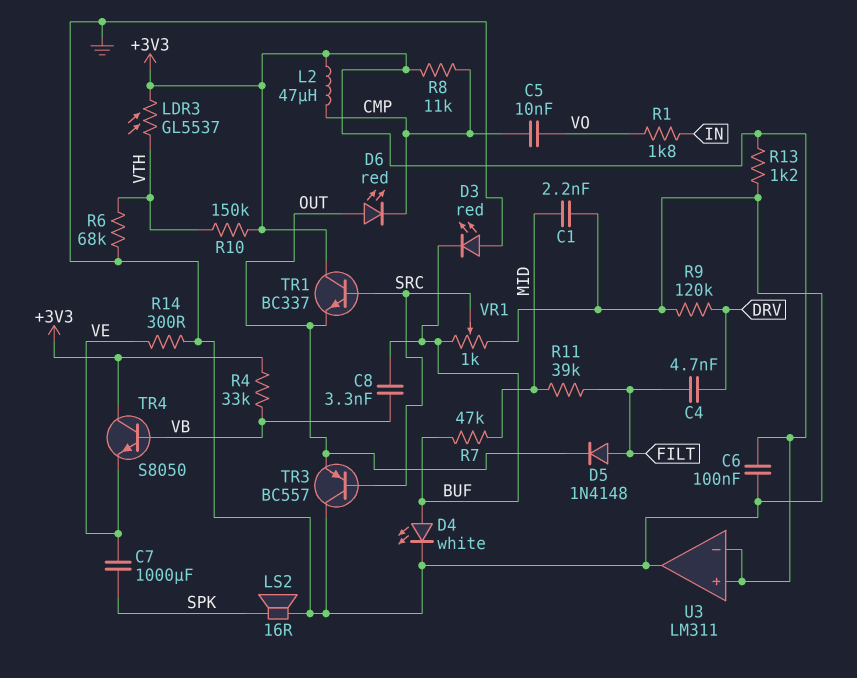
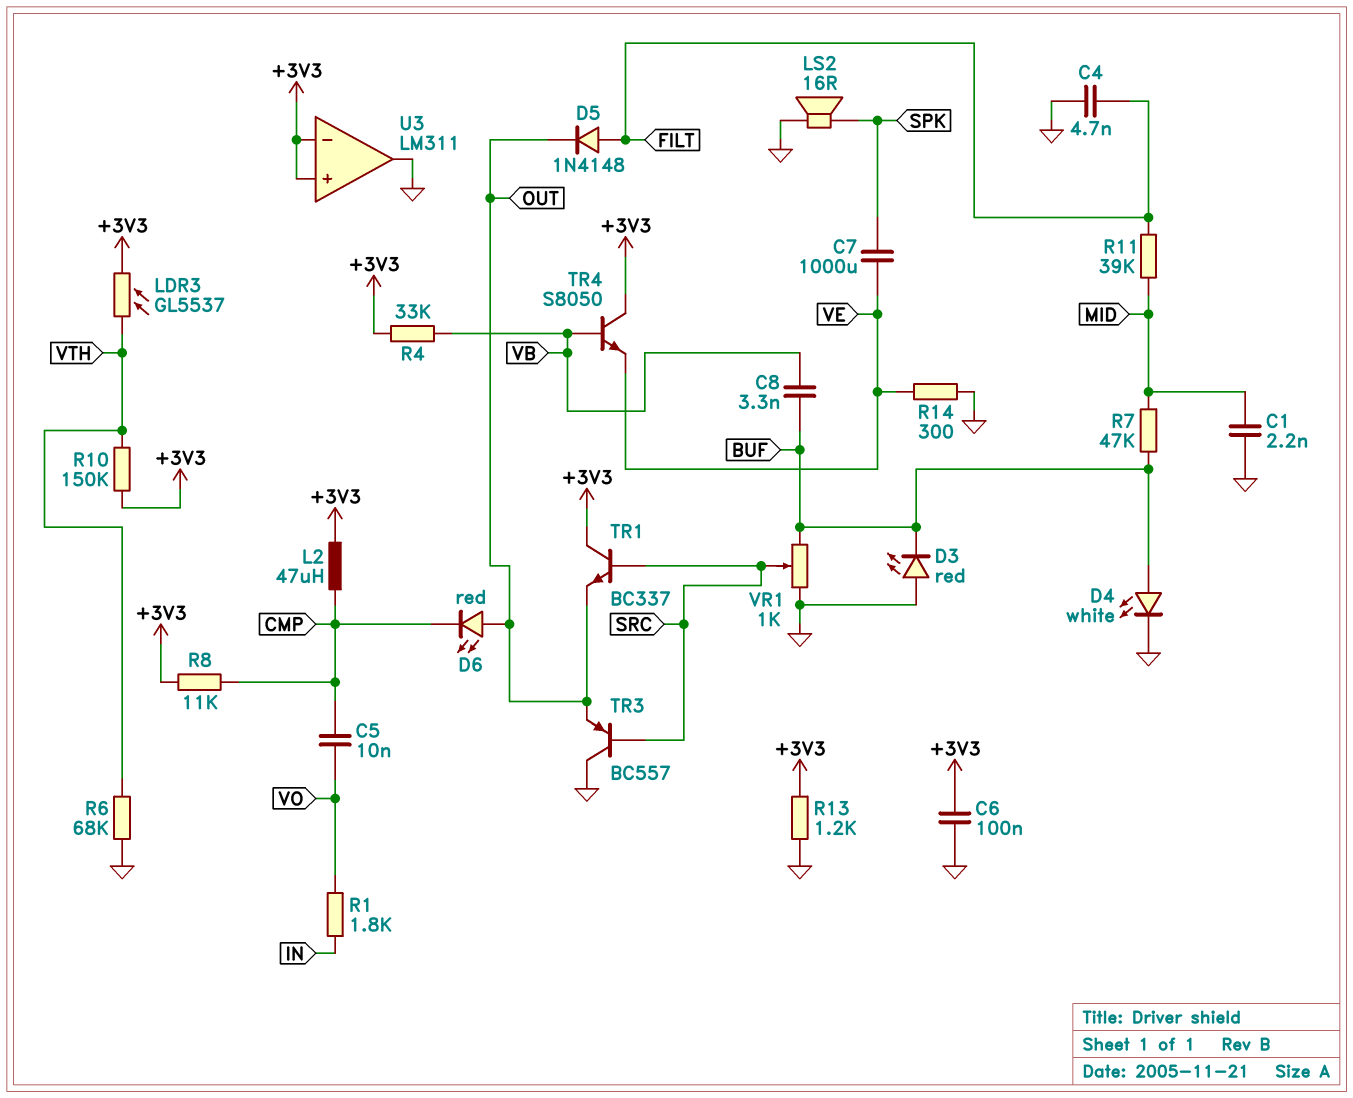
C4: 4.7nF (DRV, FILT) -> 4.7nF (FILT, GND)
R9: 120k (DRV, GND) -> none

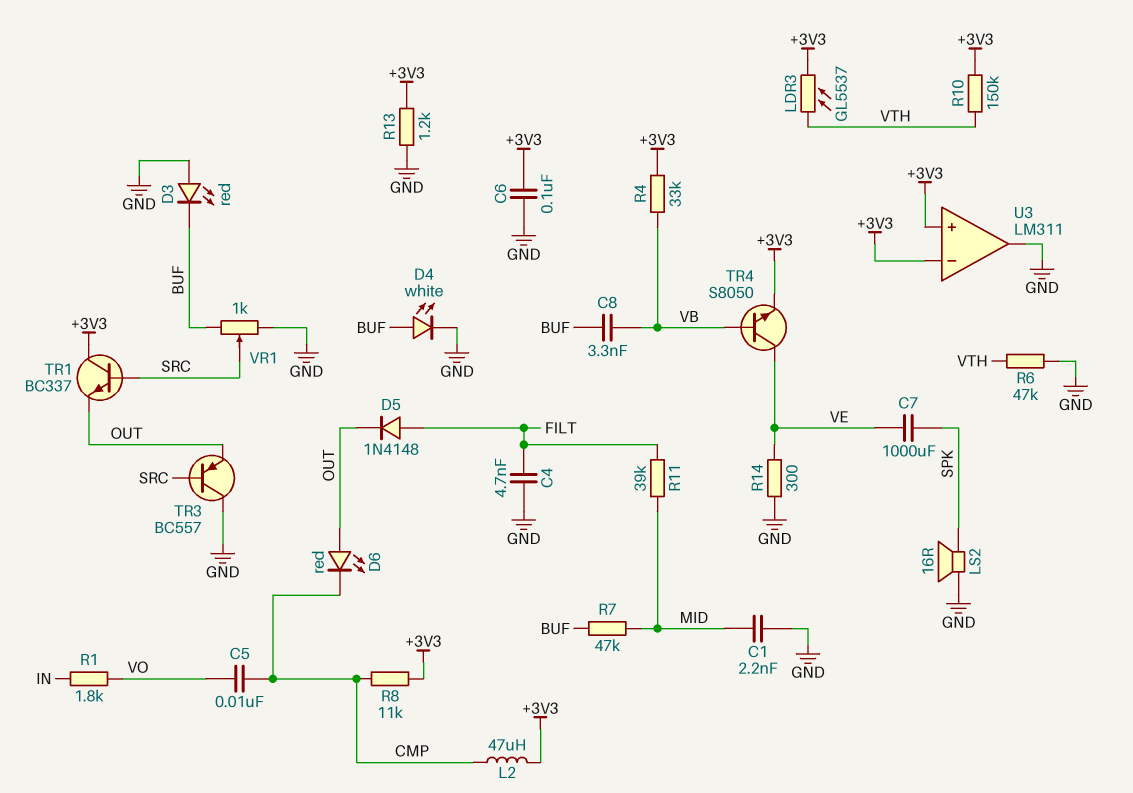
R6: 68k (GND, VTH) -> 47k (GND, VTH)
TR4: NPN S8050 (B VB, C +3V3, E VE) -> NPN S8050 (B VB, C VE, E +3V3)

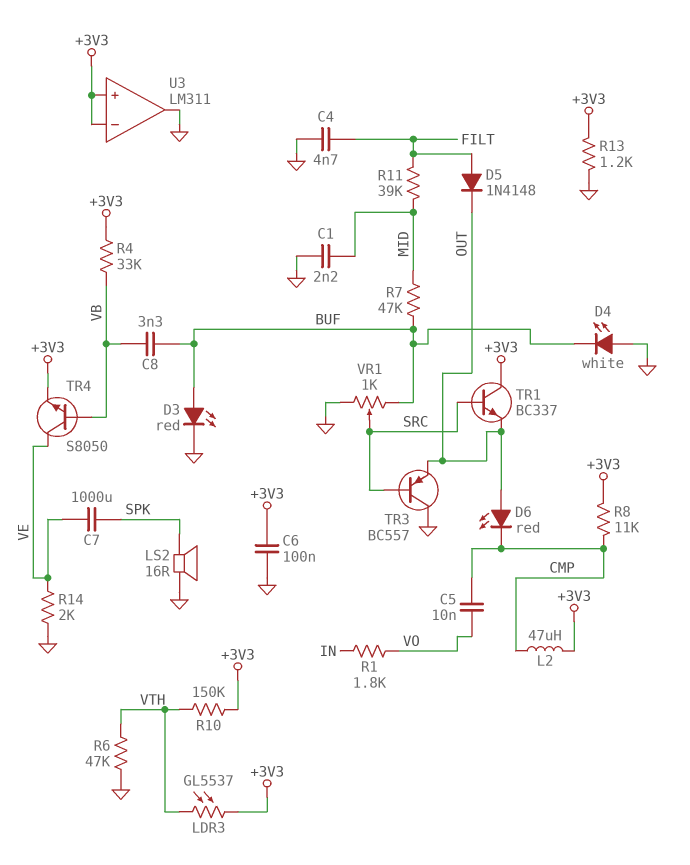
D3: LED red (A GND, K BUF) -> LED red (A BUF, K GND)
D4: LED white (A BUF, K GND) -> LED white (A GND, K BUF)
R14: 300 (GND, VE) -> 2k (GND, VE)

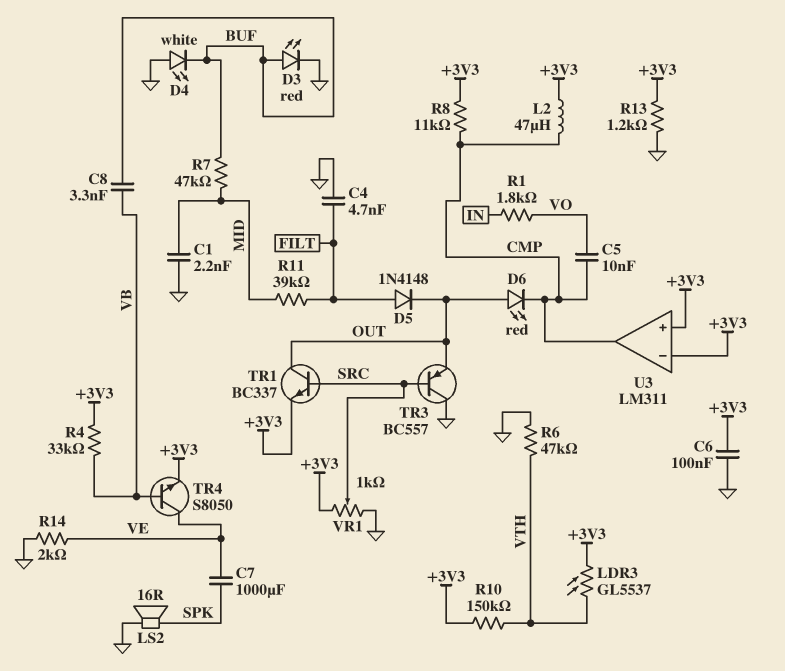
TR1: NPN BC337 (B SRC, C +3V3, E OUT) -> NPN BC337 (B SRC, C OUT, E +3V3)
U3 pin out: GND -> CMP
VR1: 1k (BUF, GND, wiper SRC) -> 1k (+3V3, GND, wiper SRC)

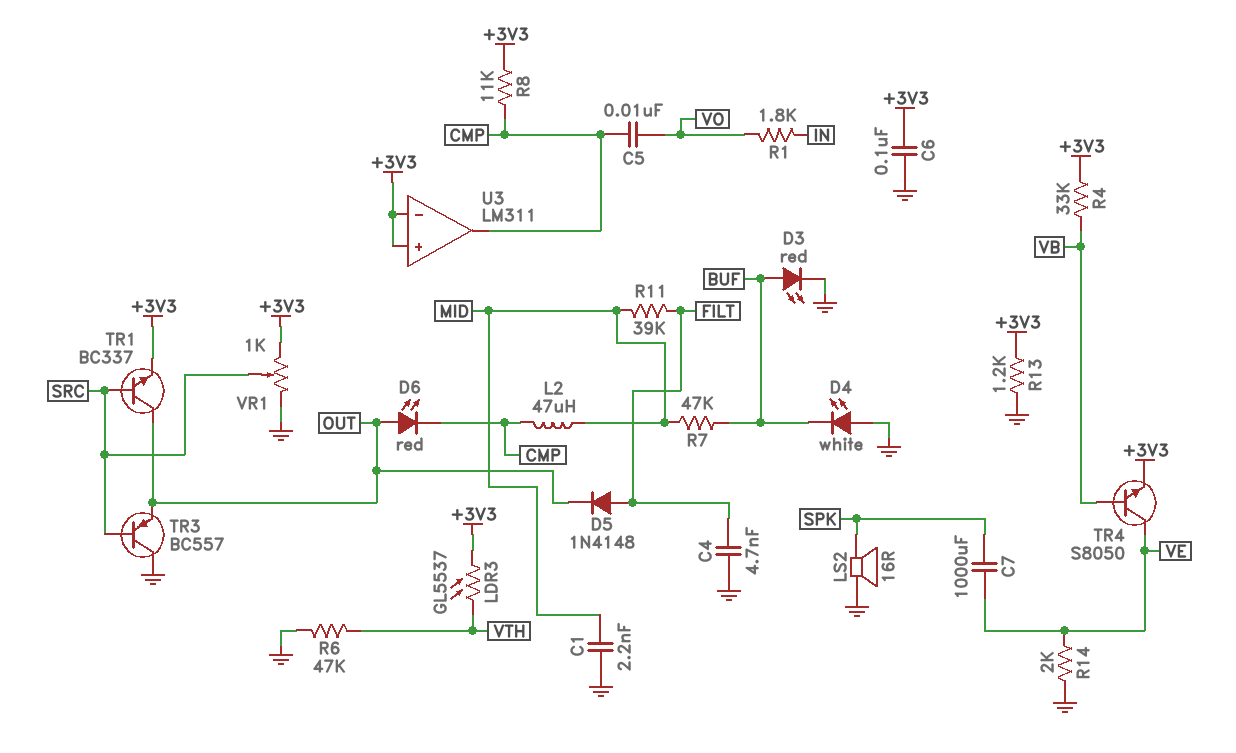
C8: 3.3nF (BUF, VB) -> none
L2: 47uH (+3V3, CMP) -> 47uH (CMP, MID)
R10: 150k (+3V3, VTH) -> none

